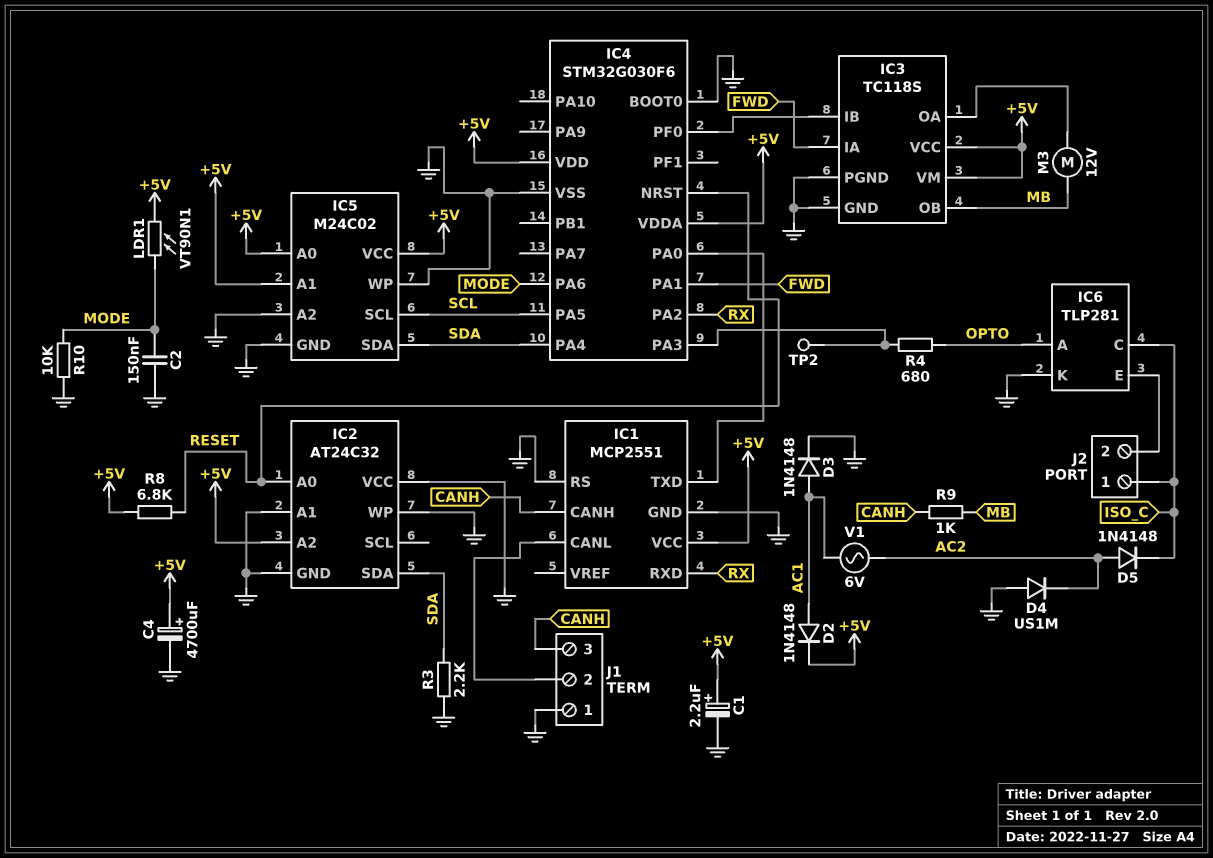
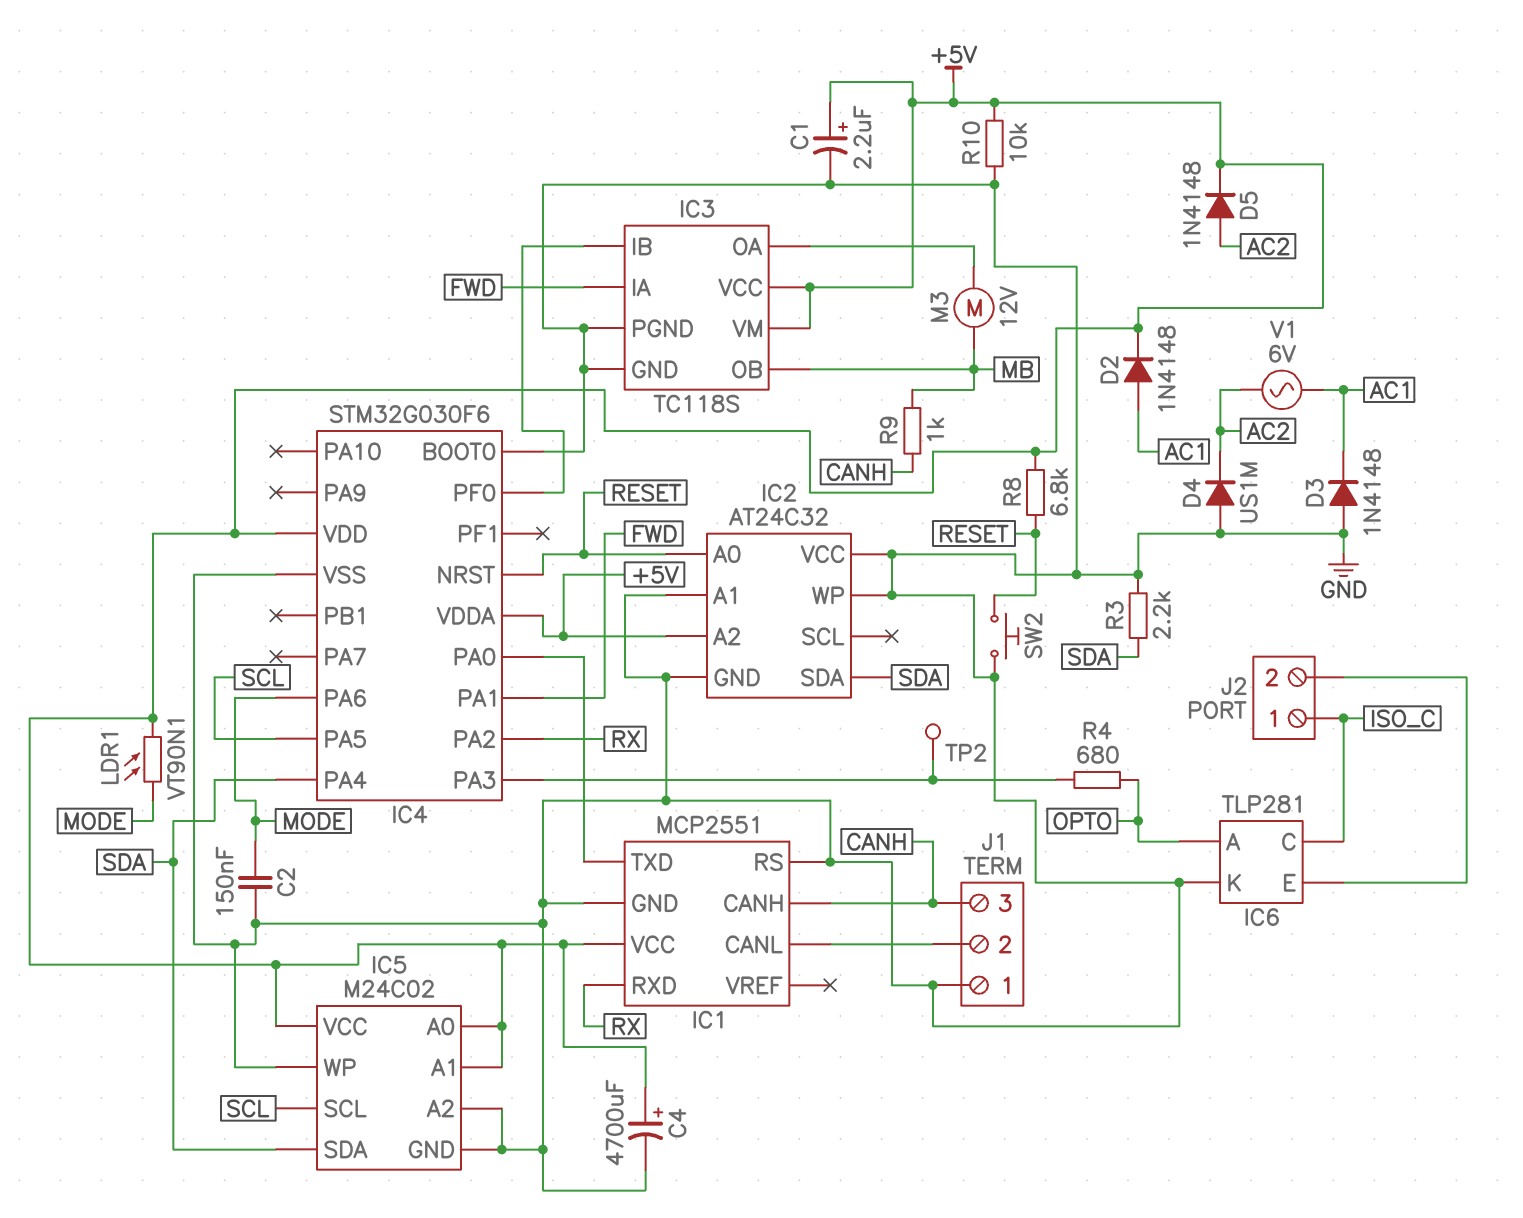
D3: diode 1N4148 (A AC1, K GND) -> diode 1N4148 (A GND, K AC1)
D5: diode 1N4148 (A AC2, K ISO_C) -> diode 1N4148 (A AC2, K +5V)
R10: 10k (GND, MODE) -> 10k (+5V, GND)
SW2: none -> button (GND, RESET)

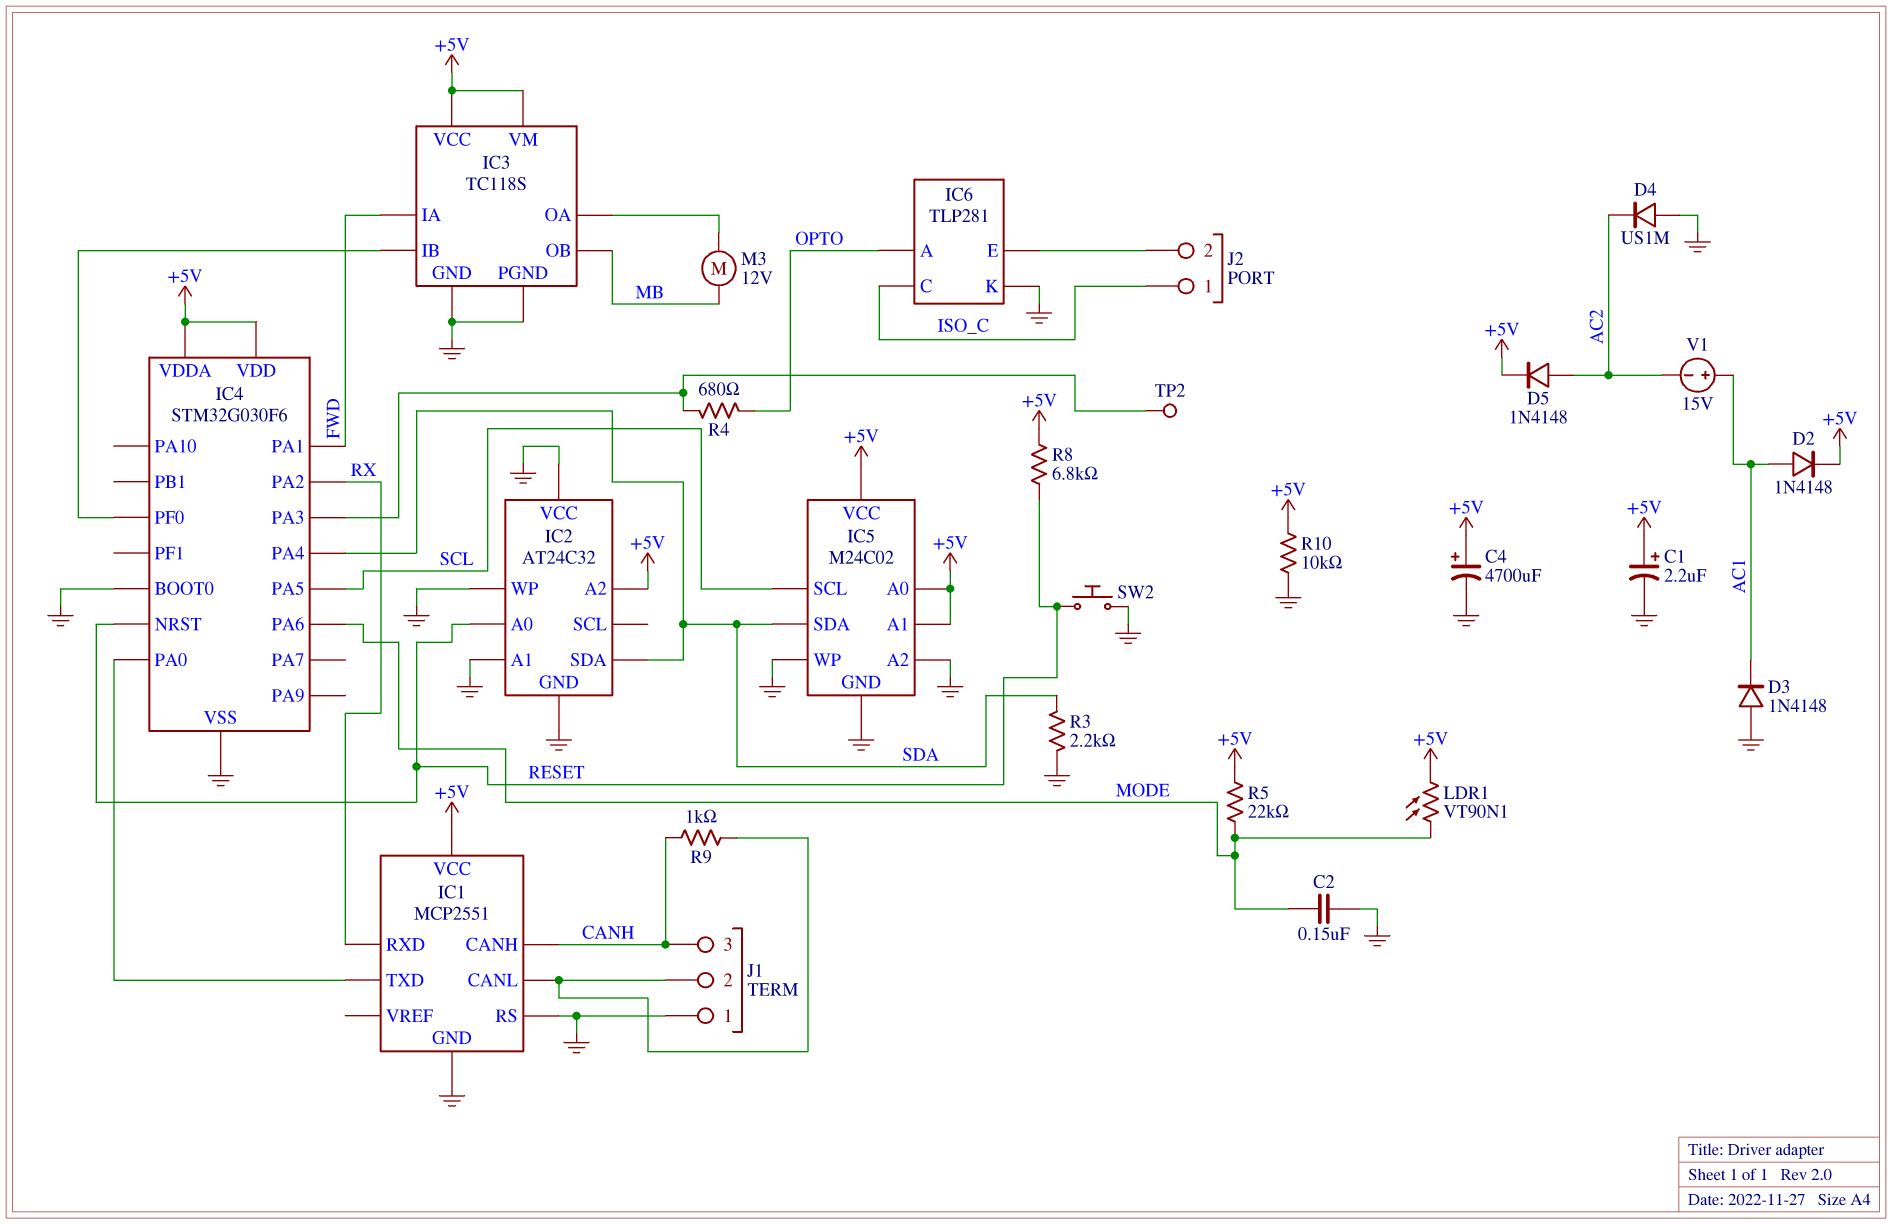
R5: none -> 22k (+5V, MODE)
R9: 1k (CANH, MB) -> 1k (CANH, IC1/CANL)
V1: AC 6V (AC1, AC2) -> 15V (plus AC1, minus AC2)

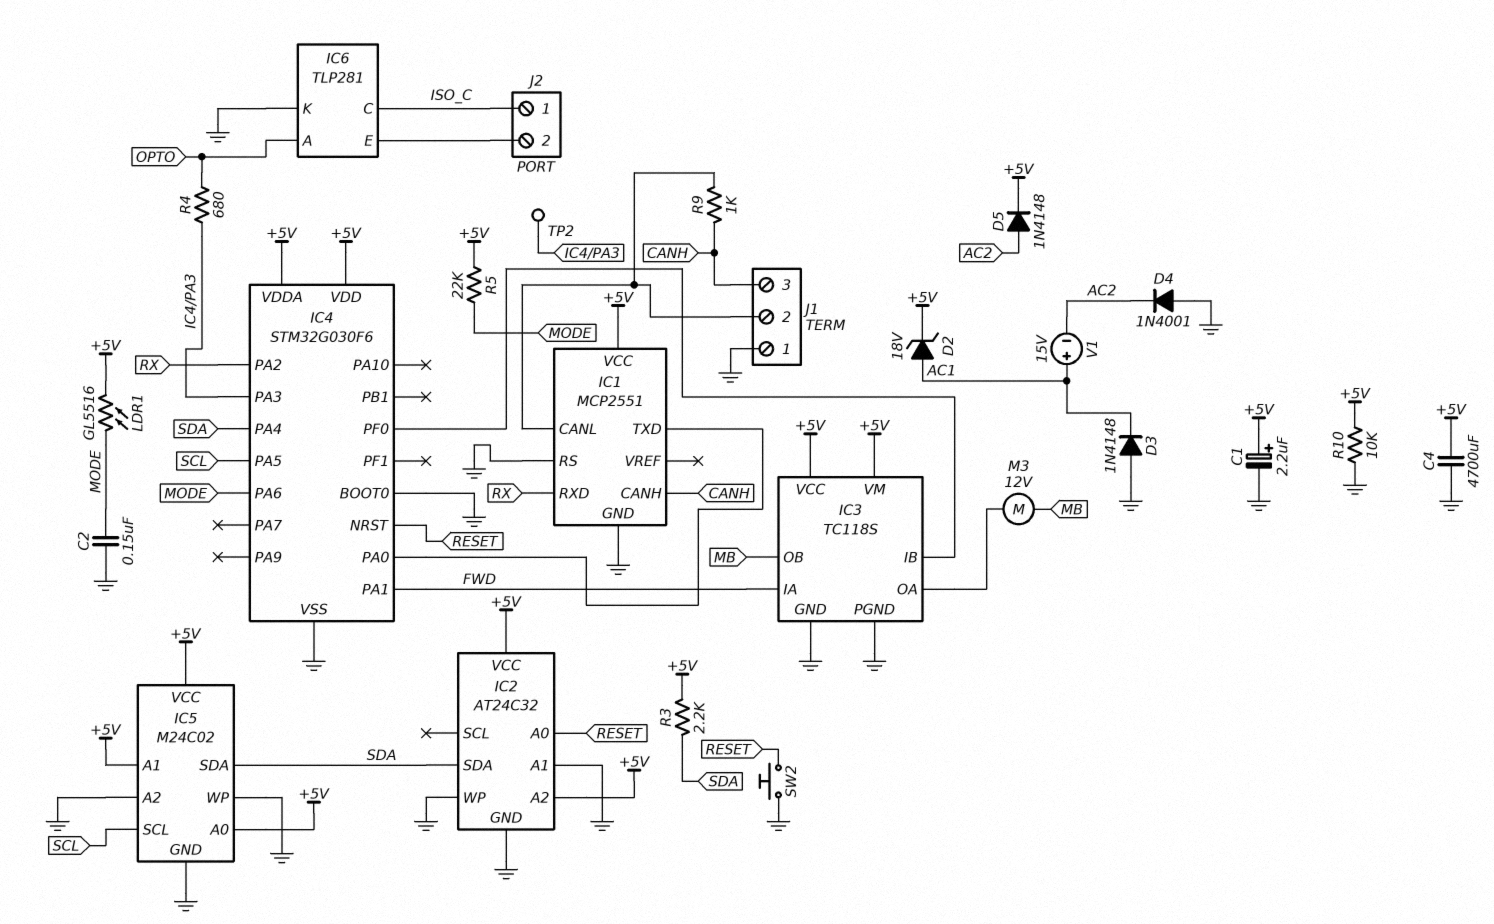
C4: 4700uF (plus +5V, minus GND) -> 4700uF (+5V, GND)
D2: diode 1N4148 (A AC1, K +5V) -> zener 18V (A AC1, K +5V)
D4: diode US1M (A GND, K AC2) -> diode 1N4001 (A GND, K AC2)
IC2 pin VCC: GND -> +5V
LDR1: VT90N1 (+5V, MODE) -> GL5516 (+5V, MODE)
R3: 2.2k (GND, SDA) -> 2.2k (+5V, SDA)
R8: 6.8k (+5V, RESET) -> none

